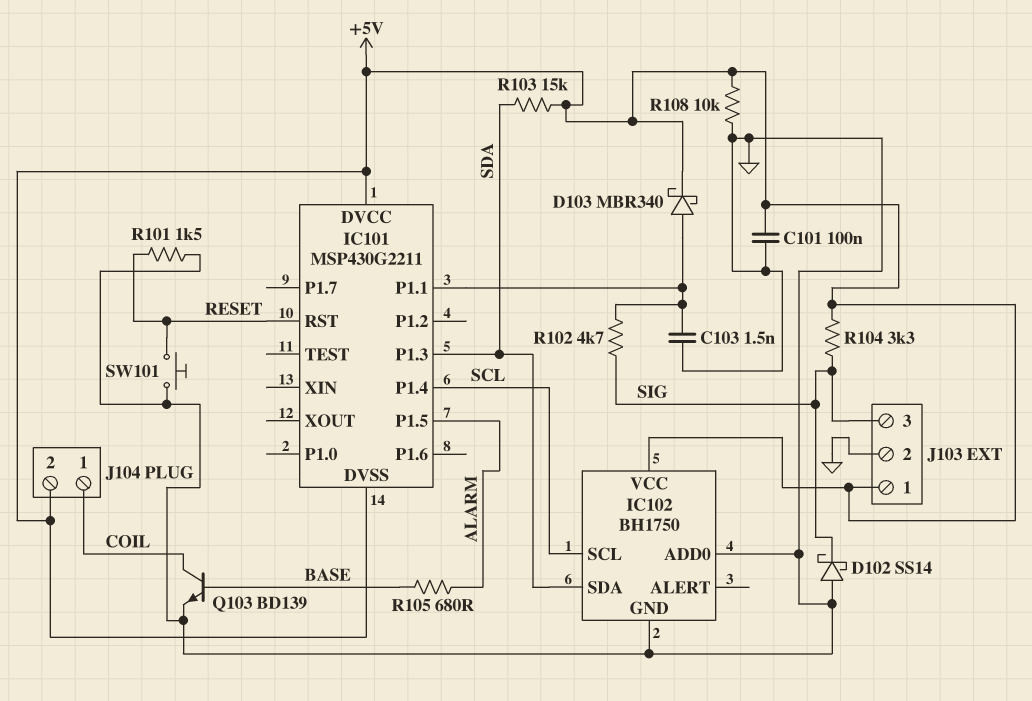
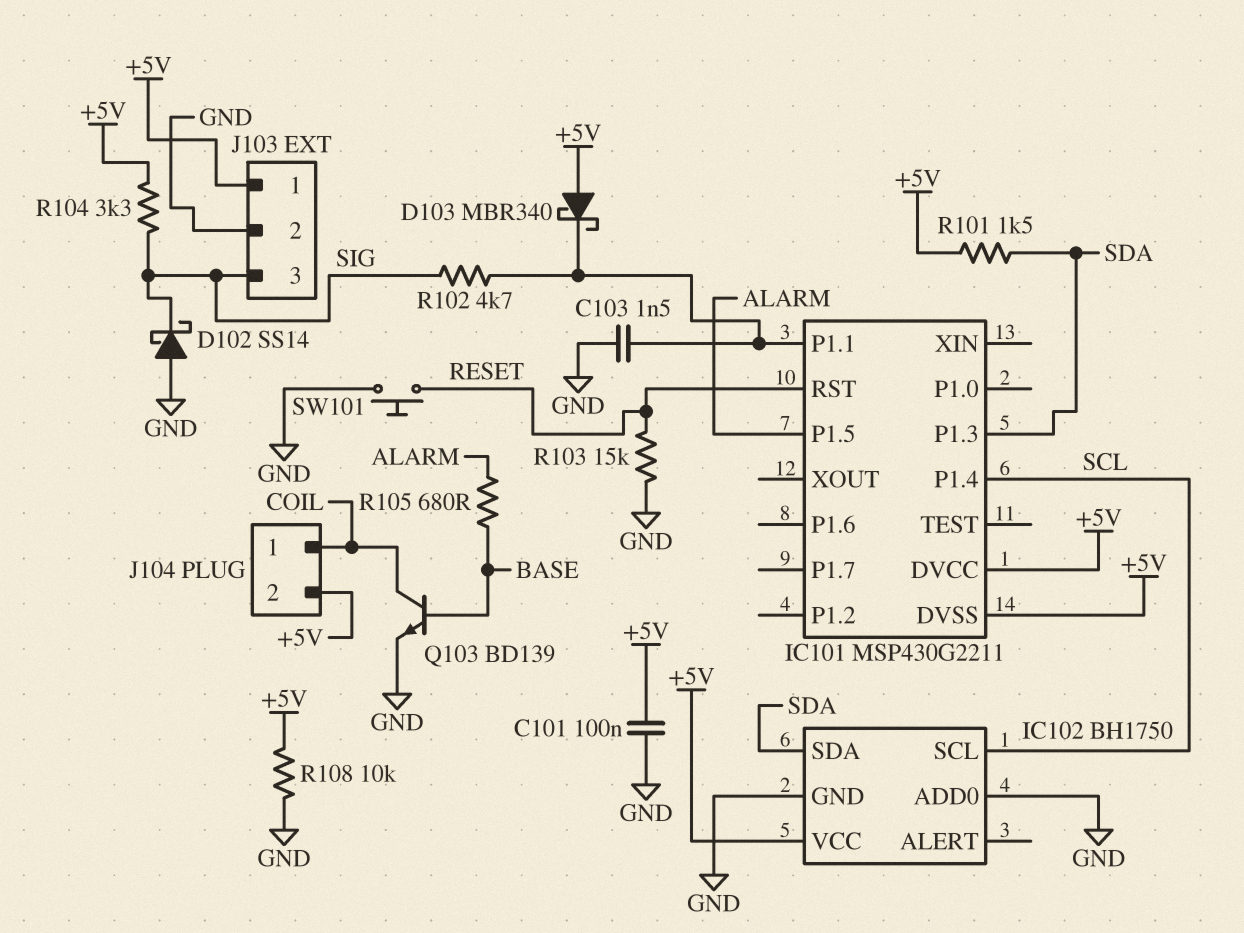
D103: schottky MBR340 (A IC101/P1.1, K +5V) -> schottky MBR340 (A +5V, K IC101/P1.1)
R101: 1.5k (GND, RESET) -> 1.5k (+5V, SDA)
R103: 15k (+5V, SDA) -> 15k (GND, RESET)

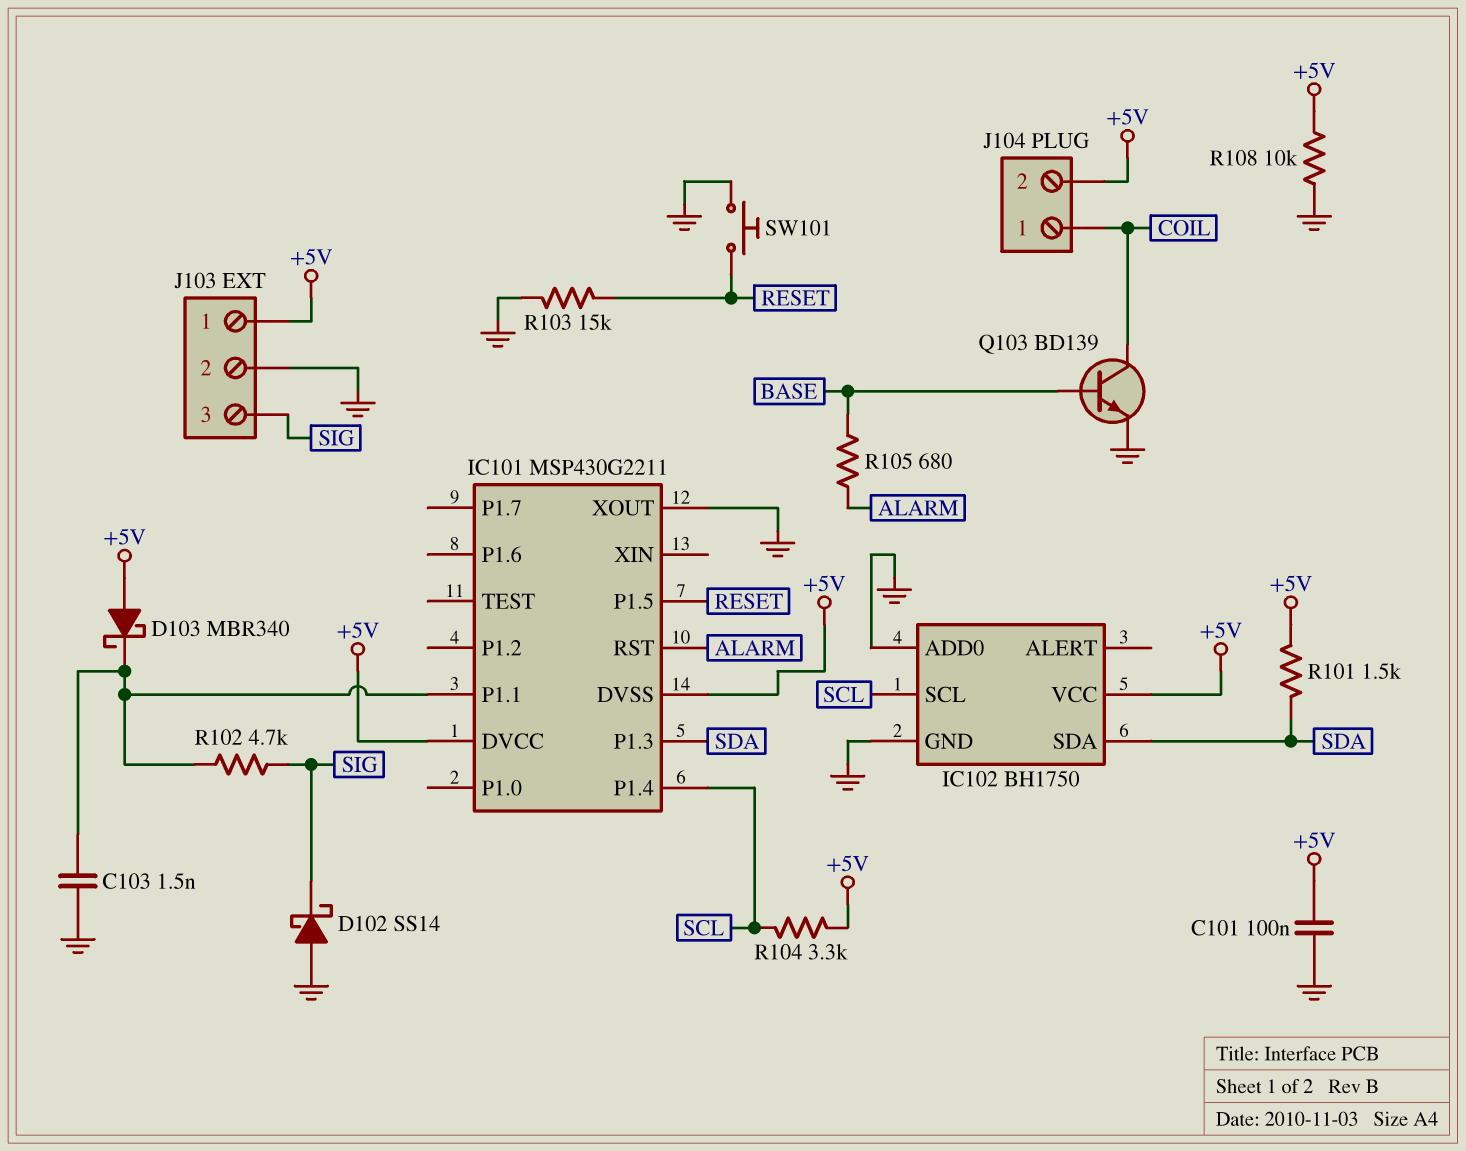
IC101 pin P1.5: ALARM -> RESET
IC101 pin RST: RESET -> ALARM
IC101 pin XOUT: none -> GND
R104: 3.3k (+5V, SIG) -> 3.3k (+5V, SCL)

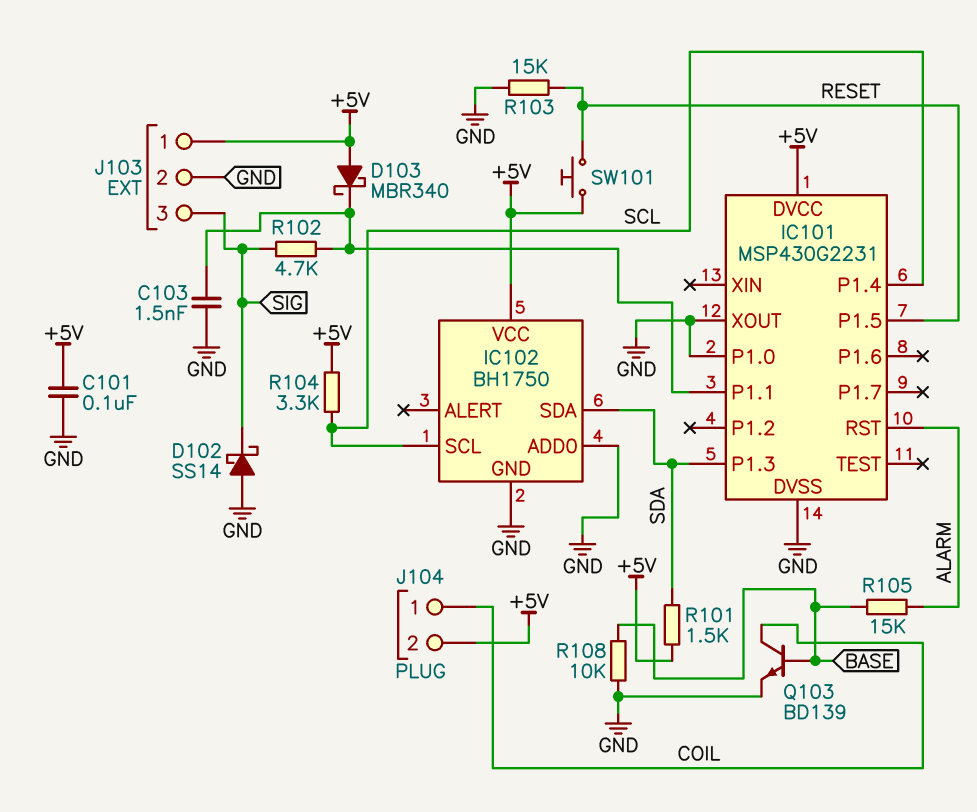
IC101: MSP430G2211 -> MSP430G2231
IC101 pin DVSS: +5V -> GND
IC101 pin P1.0: none -> GND
R105: 680 (ALARM, BASE) -> 15k (ALARM, BASE)
R108: 10k (+5V, GND) -> 10k (BASE, GND)
SW101: button (GND, RESET) -> button (+5V, RESET)

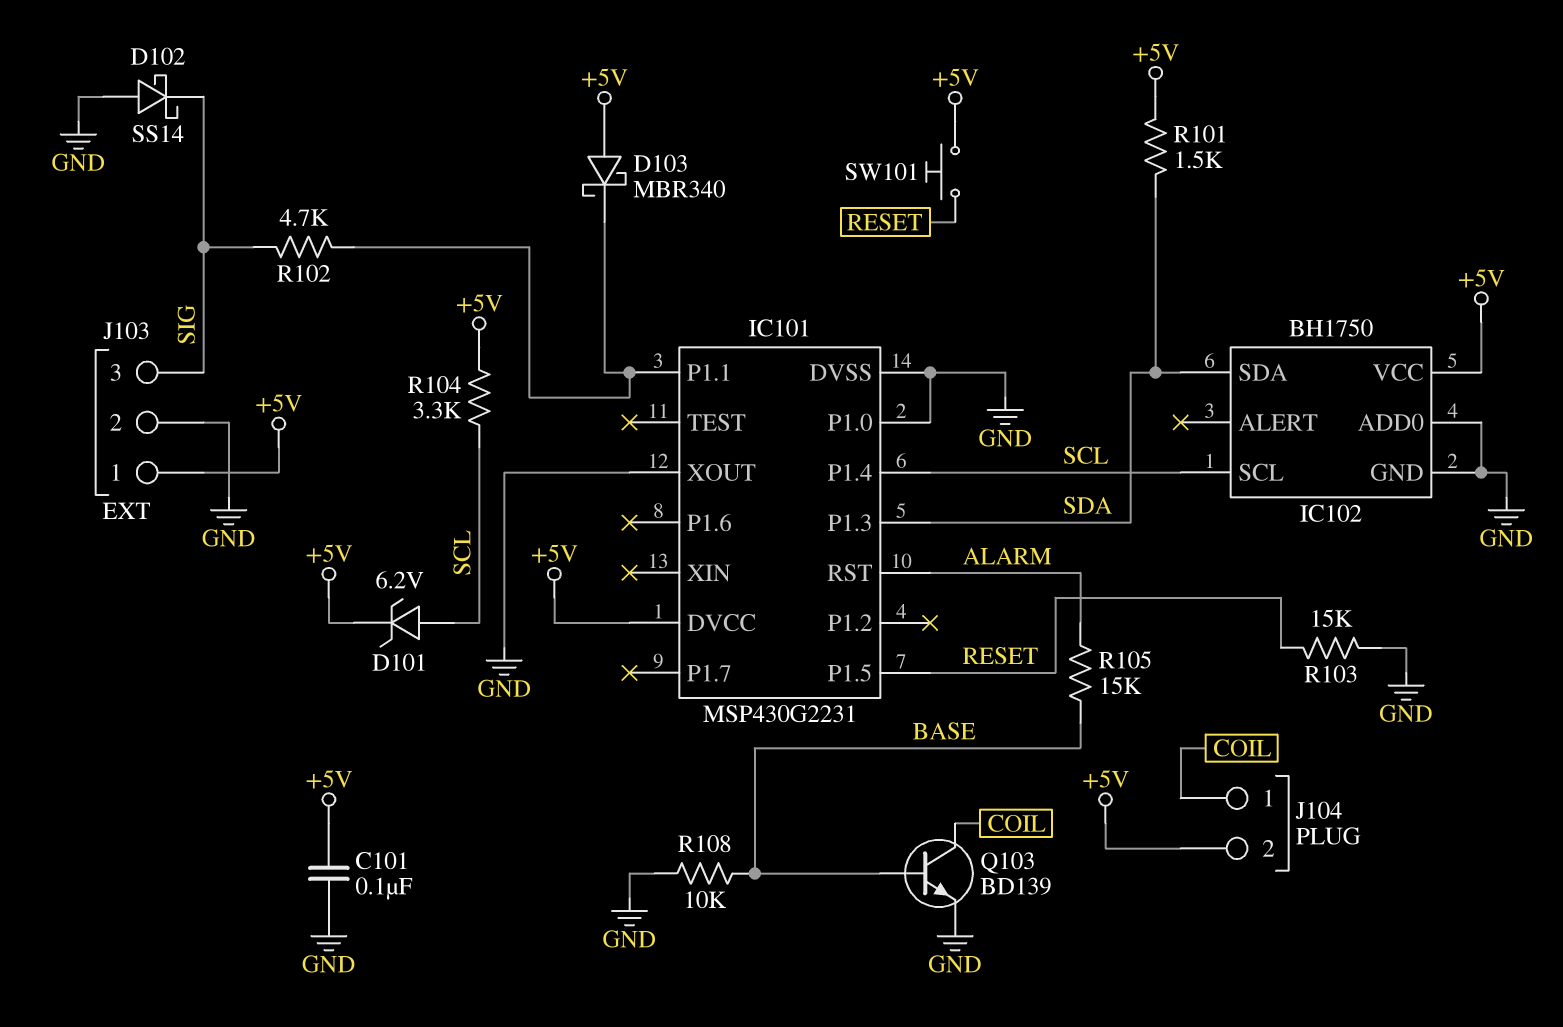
C103: 1.5nF (GND, IC101/P1.1) -> none
D101: none -> zener 6.2V (A SCL, K +5V)

